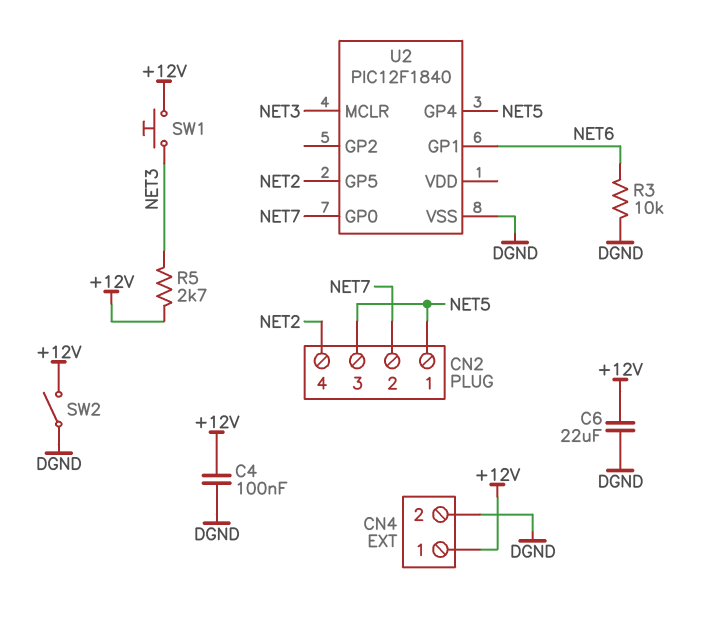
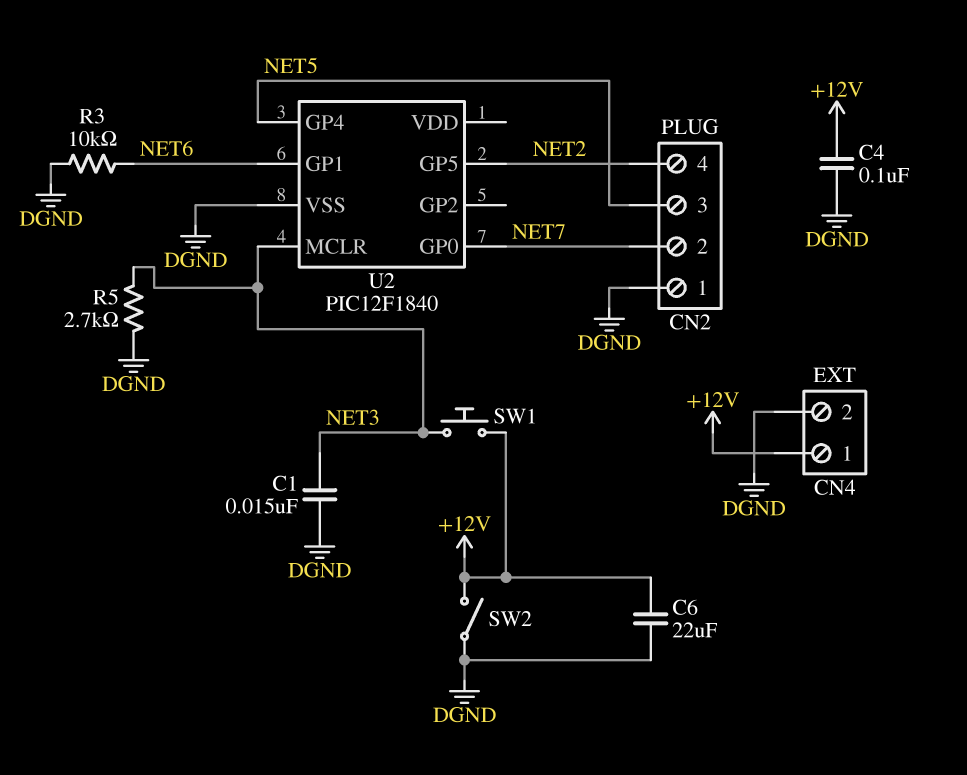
C1: none -> 15nF (DGND, NET3)
CN2 pin 1: NET5 -> DGND
R5: 2.7k (+12V, NET3) -> 2.7k (DGND, NET3)

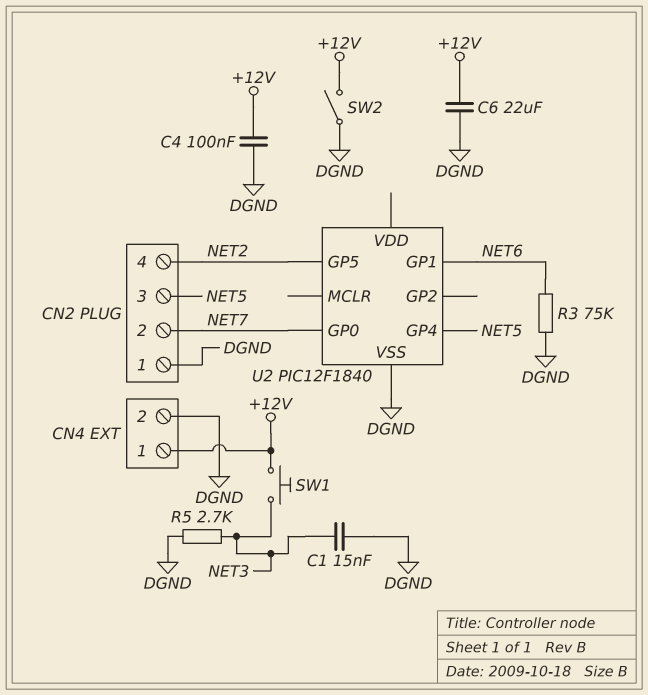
R3: 10k (DGND, NET6) -> 75k (DGND, NET6)
U2 pin MCLR: NET3 -> none

